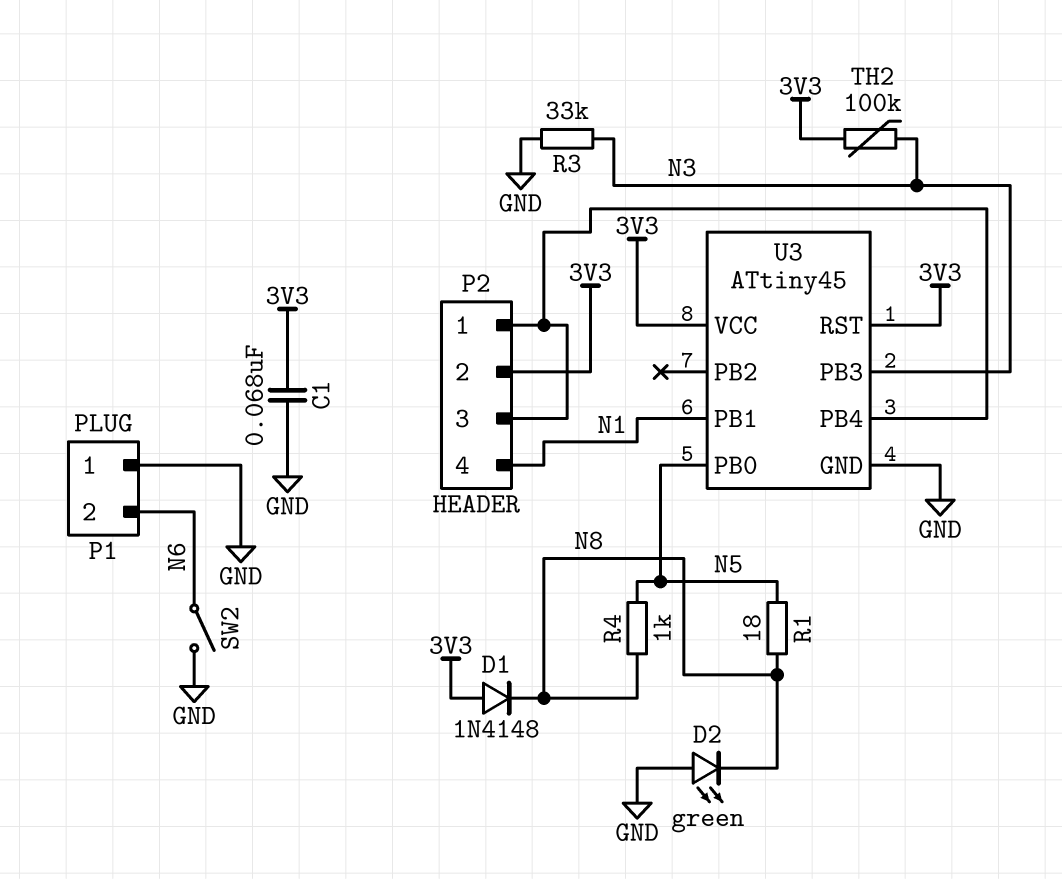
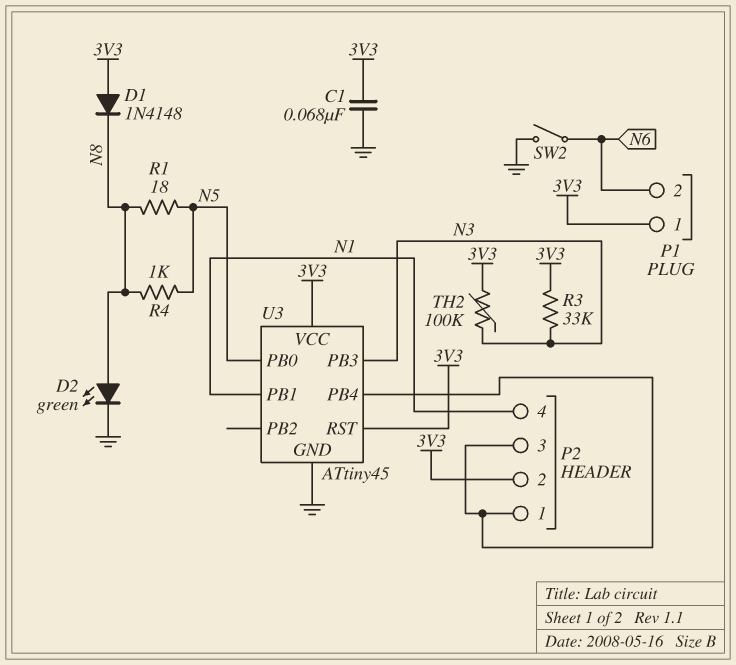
D2: LED green (A GND, K N8) -> LED green (A N8, K GND)
P1 pin 1: GND -> 3V3
R3: 33k (GND, N3) -> 33k (3V3, N3)

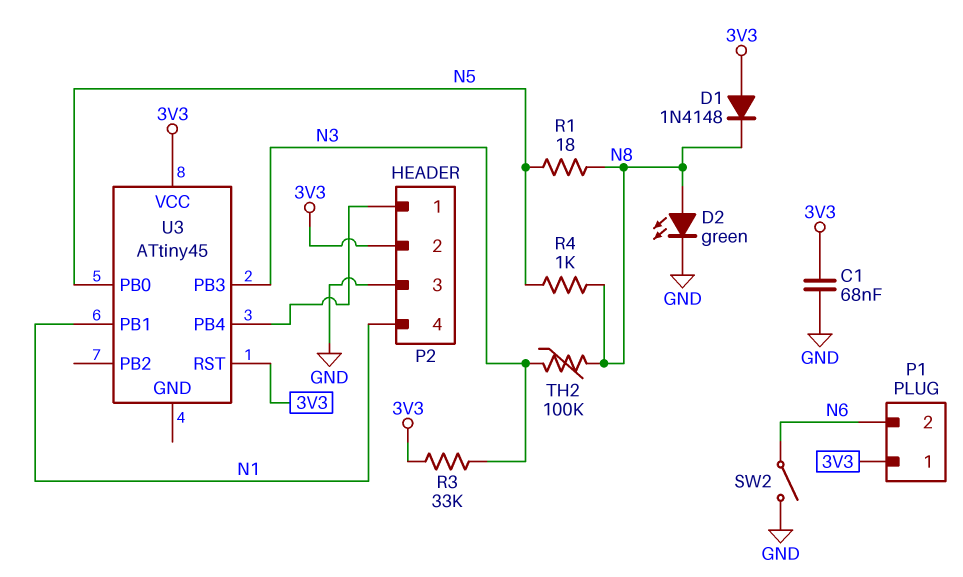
P2 pin 3: P2/1 -> GND
TH2: 100k (3V3, N3) -> 100k (N3, N8)
U3 pin GND: GND -> none

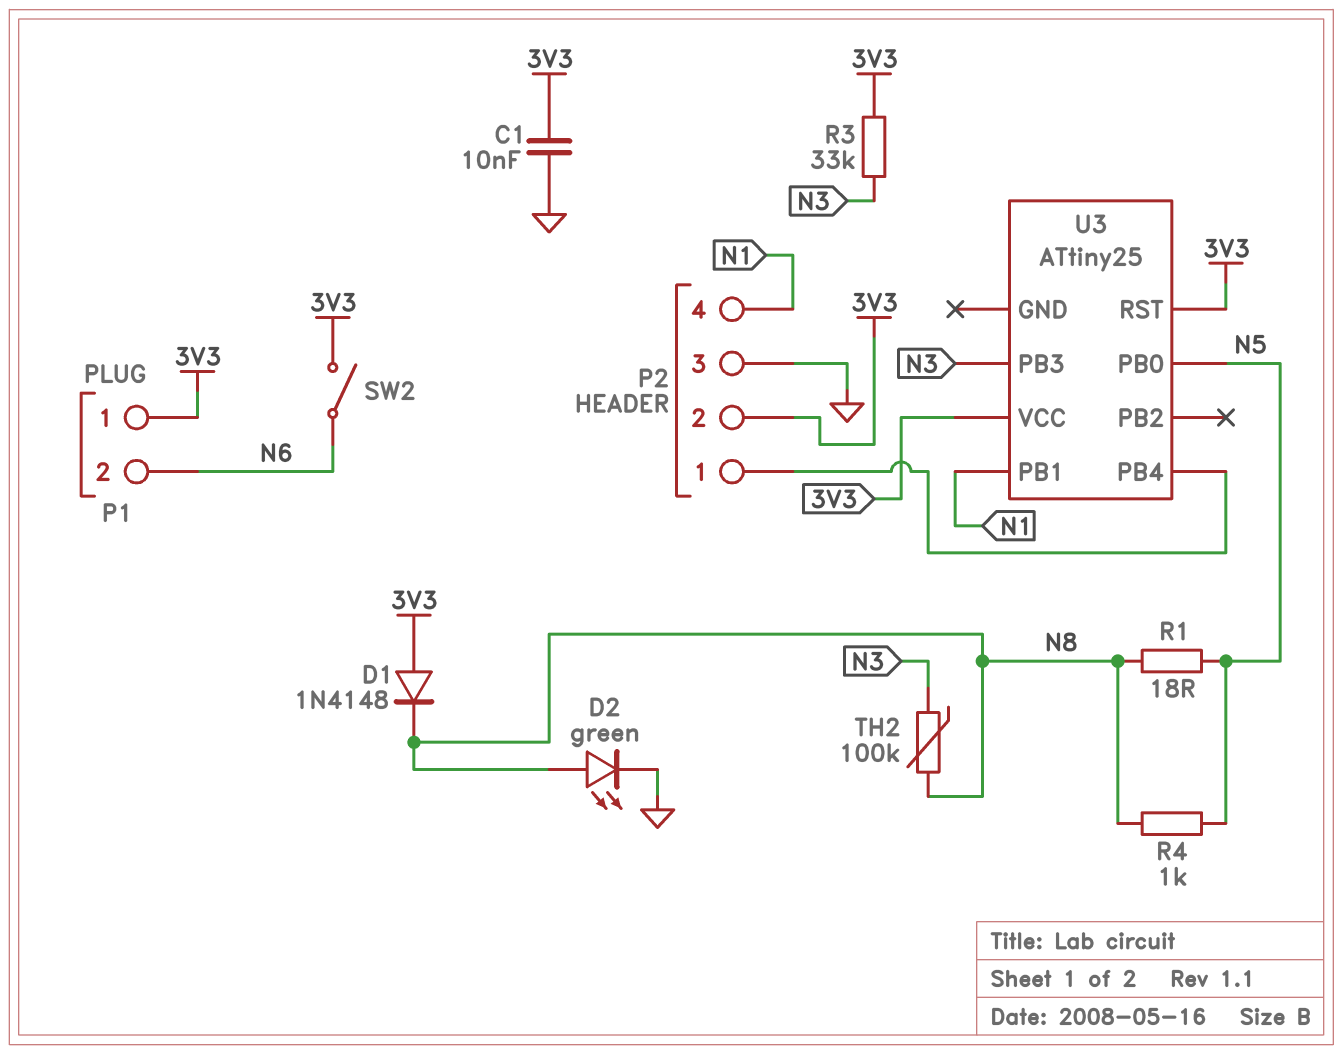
C1: 68nF (3V3, GND) -> 10nF (3V3, GND)
SW2: switch (GND, N6) -> switch (3V3, N6)
U3: ATtiny45 -> ATtiny25

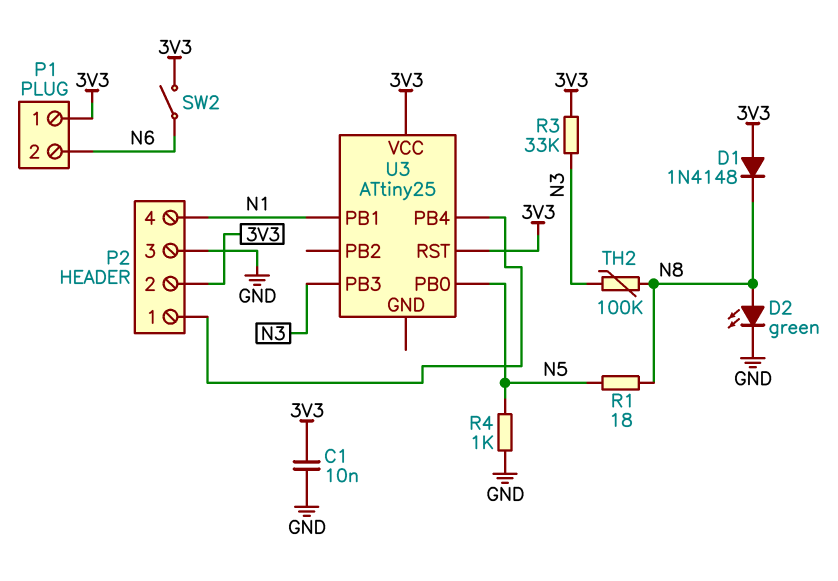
R4: 1k (N5, N8) -> 1k (GND, N5)

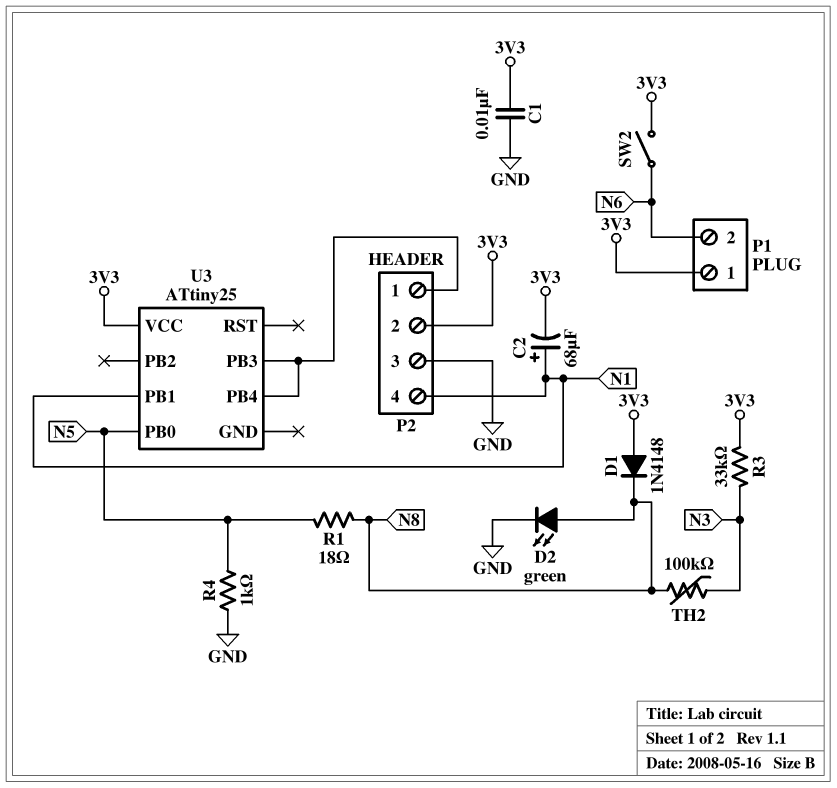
C2: none -> 68uF (plus N1, minus 3V3)
U3 pin PB3: N3 -> P2/1
U3 pin RST: 3V3 -> none

